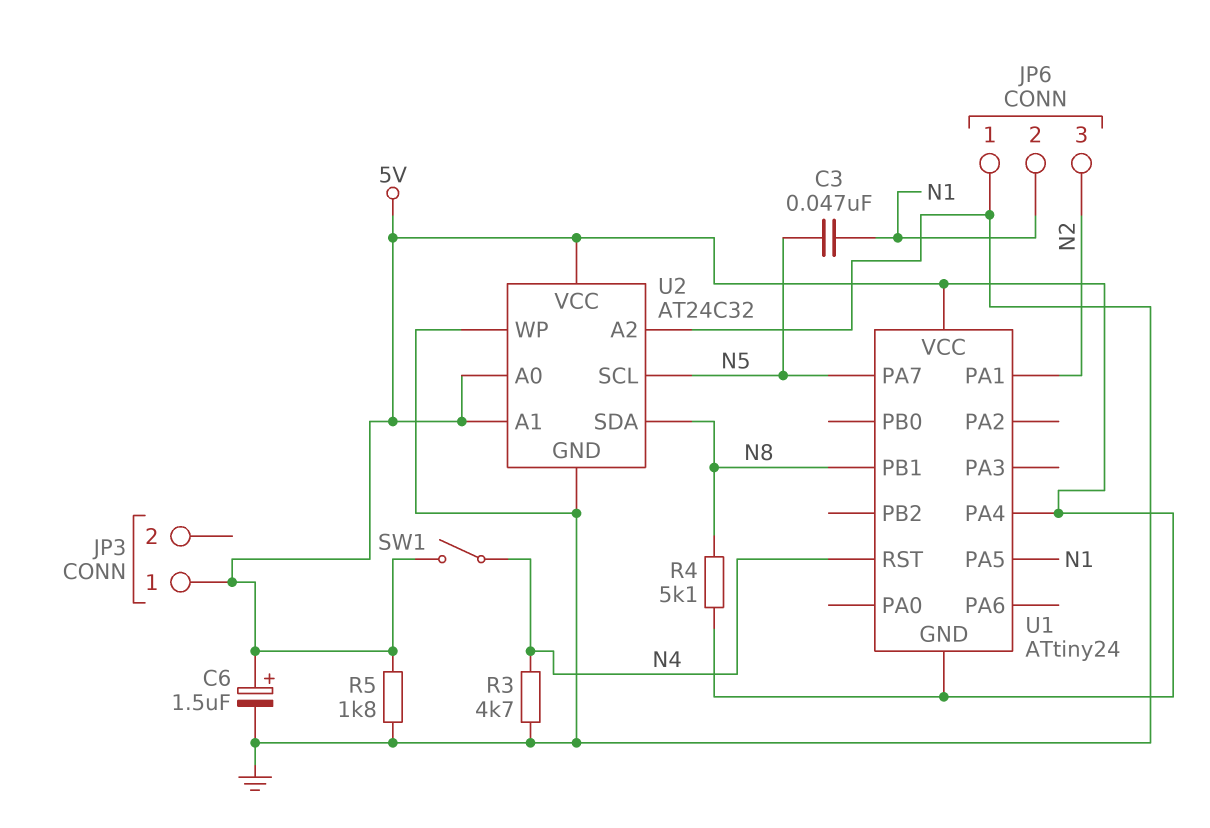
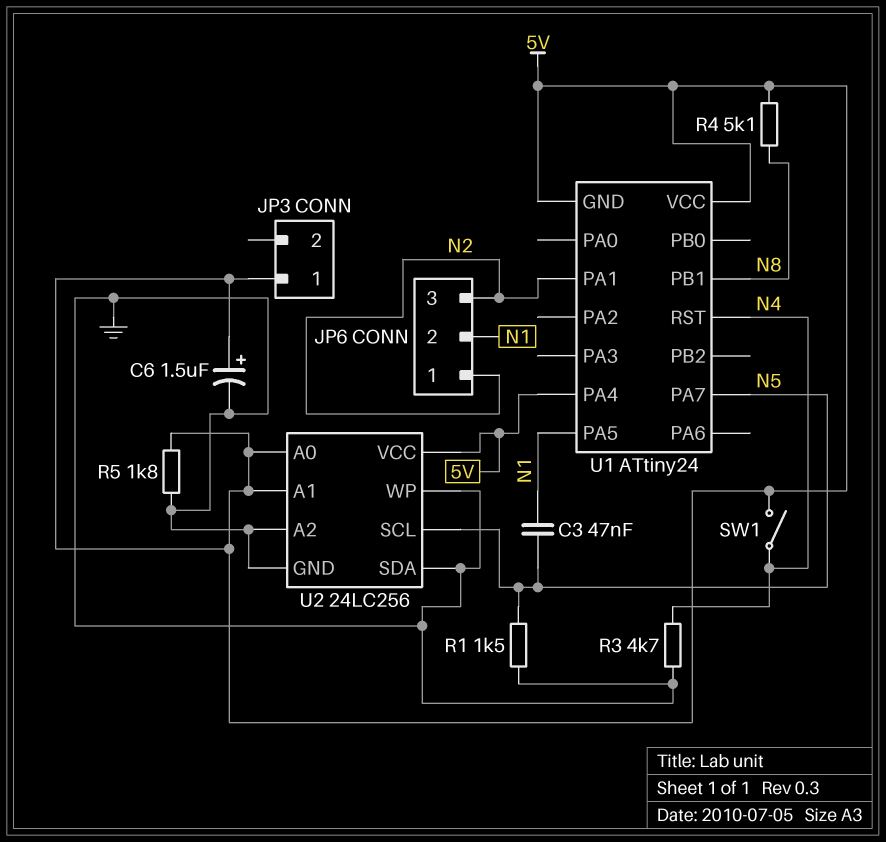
JP6 pin 1: GND -> N2
R1: none -> 1.5k (GND, N5)
U2: AT24C32 -> 24LC256
U2 pin SDA: N8 -> GND

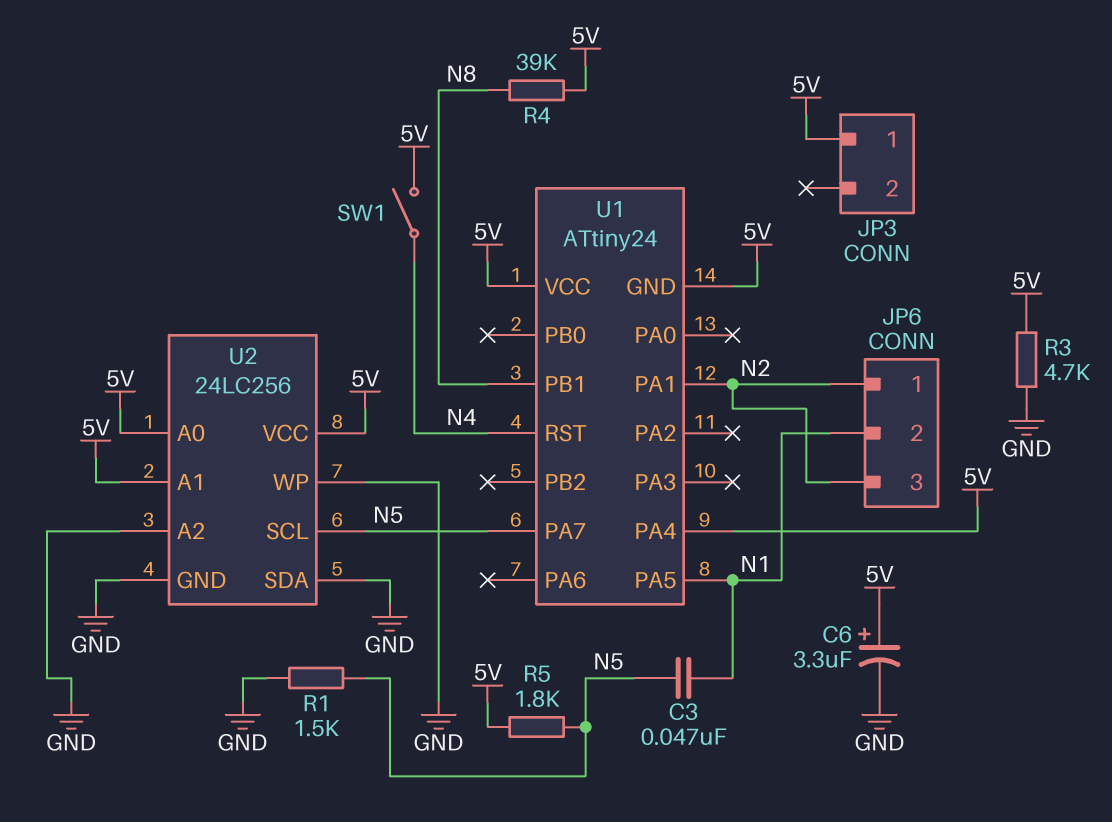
C6: 1.5uF (plus 5V, minus GND) -> 3.3uF (plus 5V, minus GND)
R3: 4.7k (GND, N4) -> 4.7k (5V, GND)
R4: 5.1k (5V, N8) -> 39k (5V, N8)
R5: 1.8k (5V, GND) -> 1.8k (5V, N5)

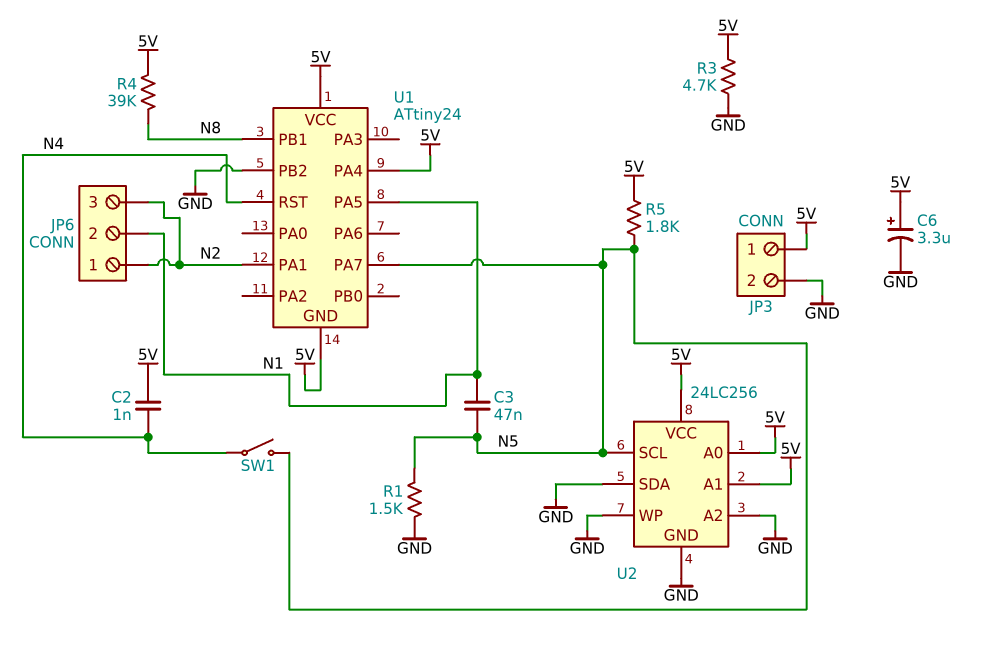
C2: none -> 1nF (5V, N4)
JP3 pin 2: none -> GND
SW1: switch (5V, N4) -> switch (N4, N5)
U1 pin PB2: none -> GND

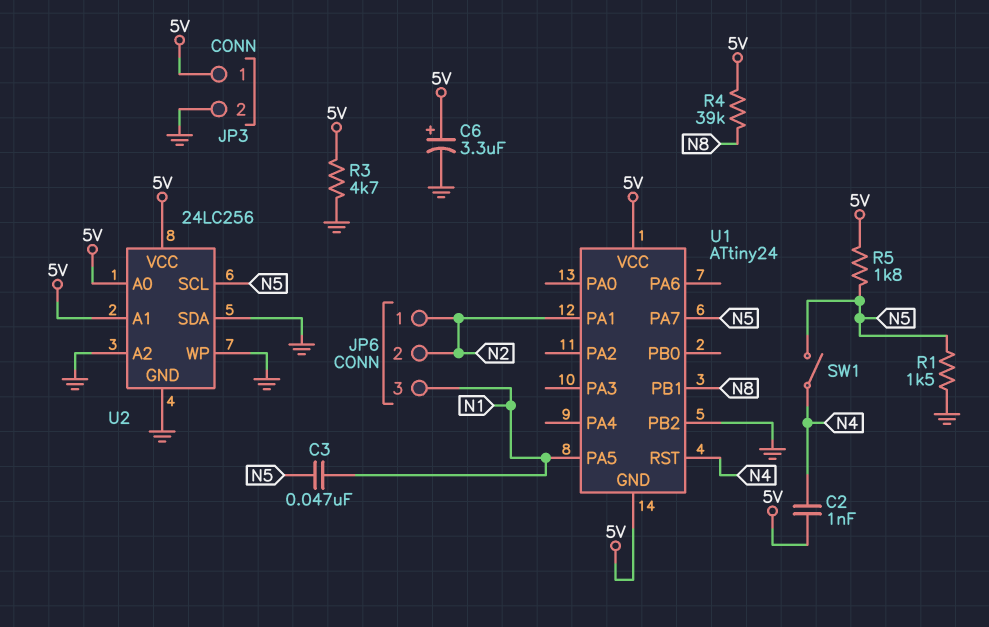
JP6 pin 2: N1 -> N2
JP6 pin 3: N2 -> N1
U1 pin PA4: 5V -> none

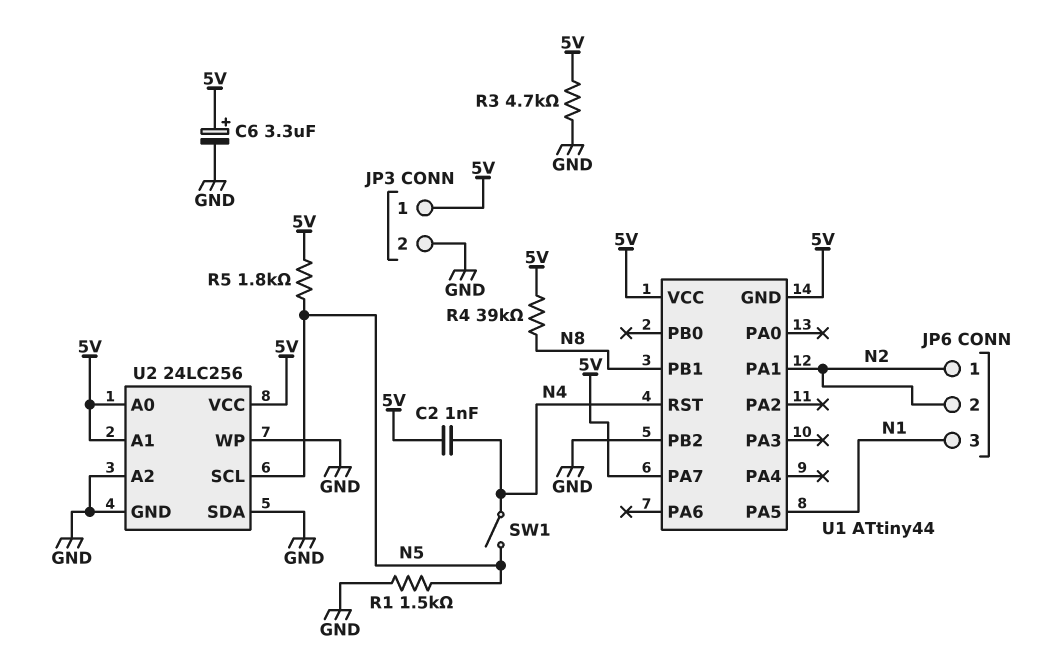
C3: 47nF (N1, N5) -> none
U1: ATtiny24 -> ATtiny44
U1 pin PA7: N5 -> 5V

